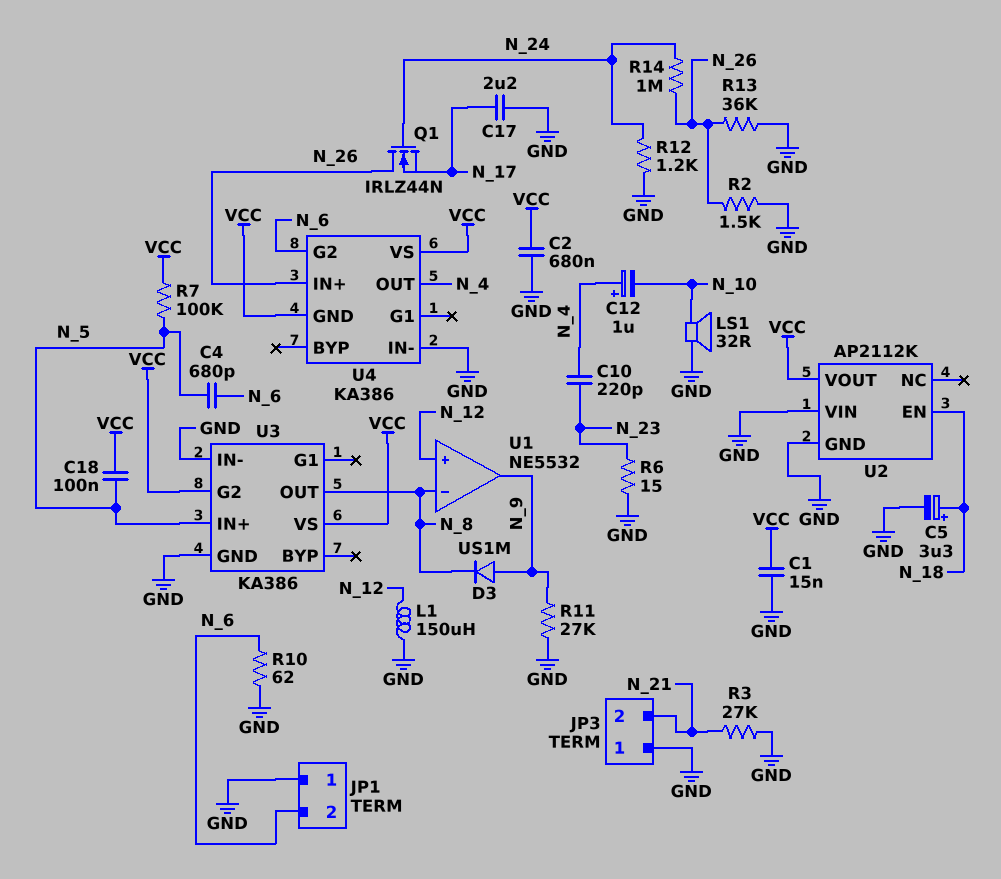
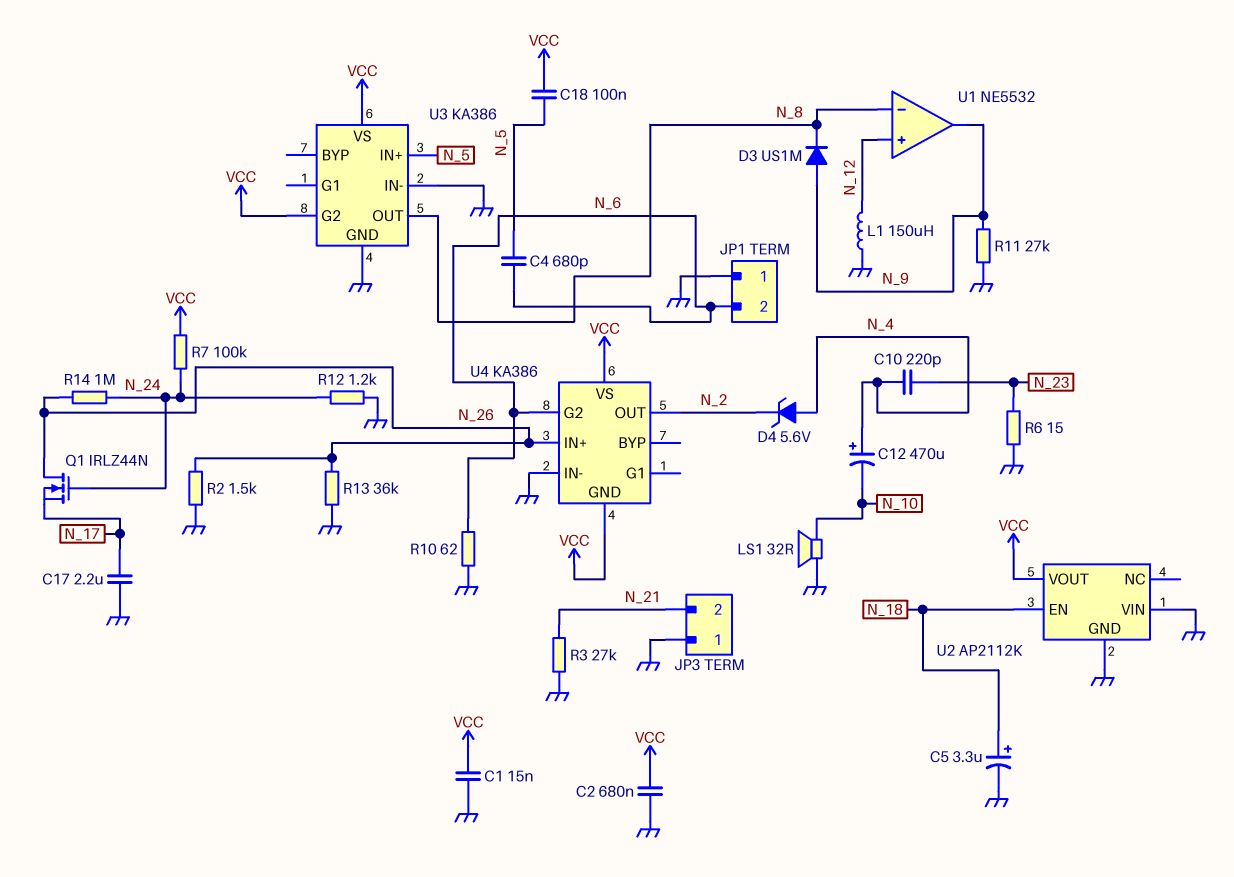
C12: 1uF (plus N_4, minus N_10) -> 470uF (plus N_4, minus N_10)
D4: none -> zener 5.6V (A N_4, K N_2)
R7: 100k (N_5, VCC) -> 100k (N_24, VCC)
U4 pin OUT: N_4 -> N_2

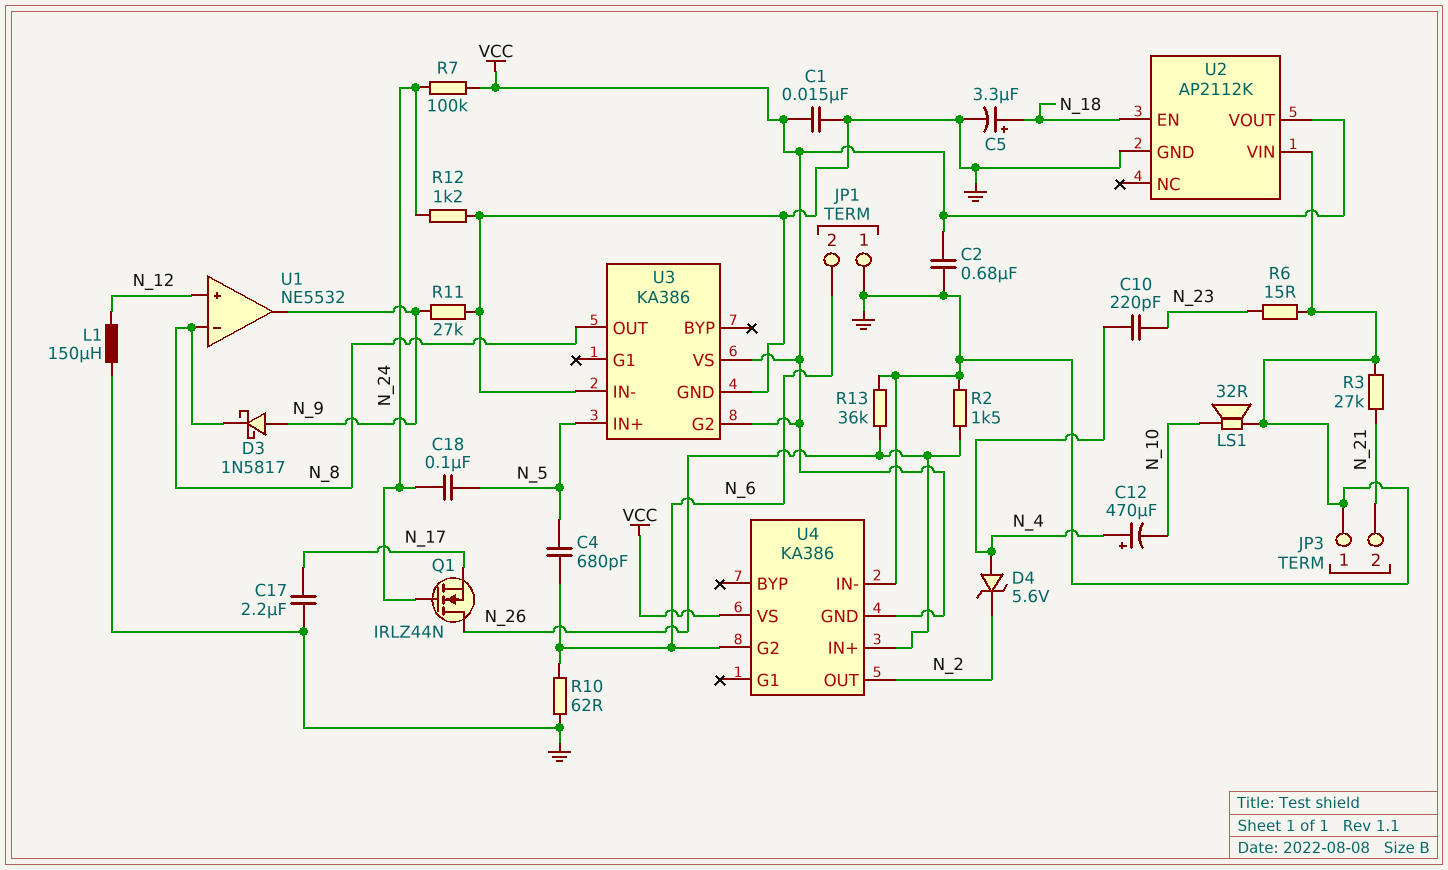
C18: 100nF (N_5, VCC) -> 100nF (N_5, N_24)
D3: diode US1M (A N_9, K N_8) -> schottky 1N5817 (A N_9, K N_8)
R14: 1M (N_24, N_26) -> none

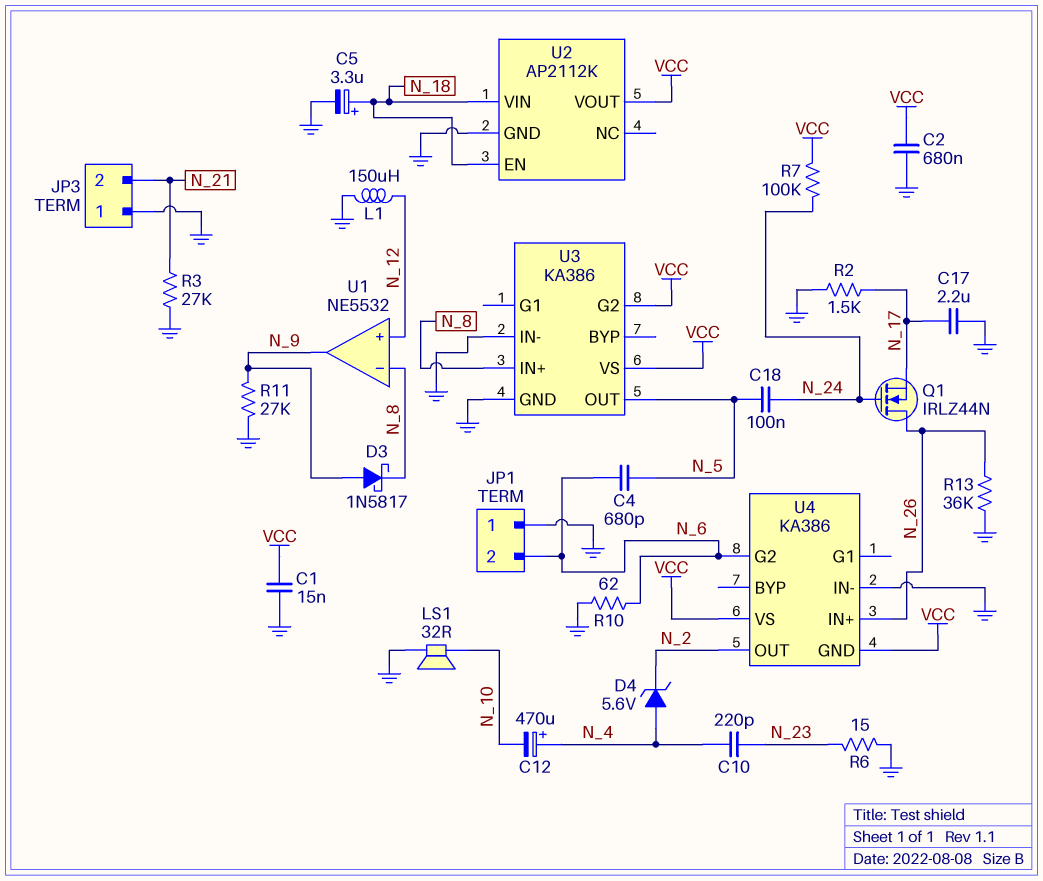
R2: 1.5k (GND, N_26) -> 1.5k (GND, N_17)
R12: 1.2k (GND, N_24) -> none
U2 pin VIN: GND -> N_18
U3 pin IN+: N_5 -> N_8
U3 pin OUT: N_8 -> N_5

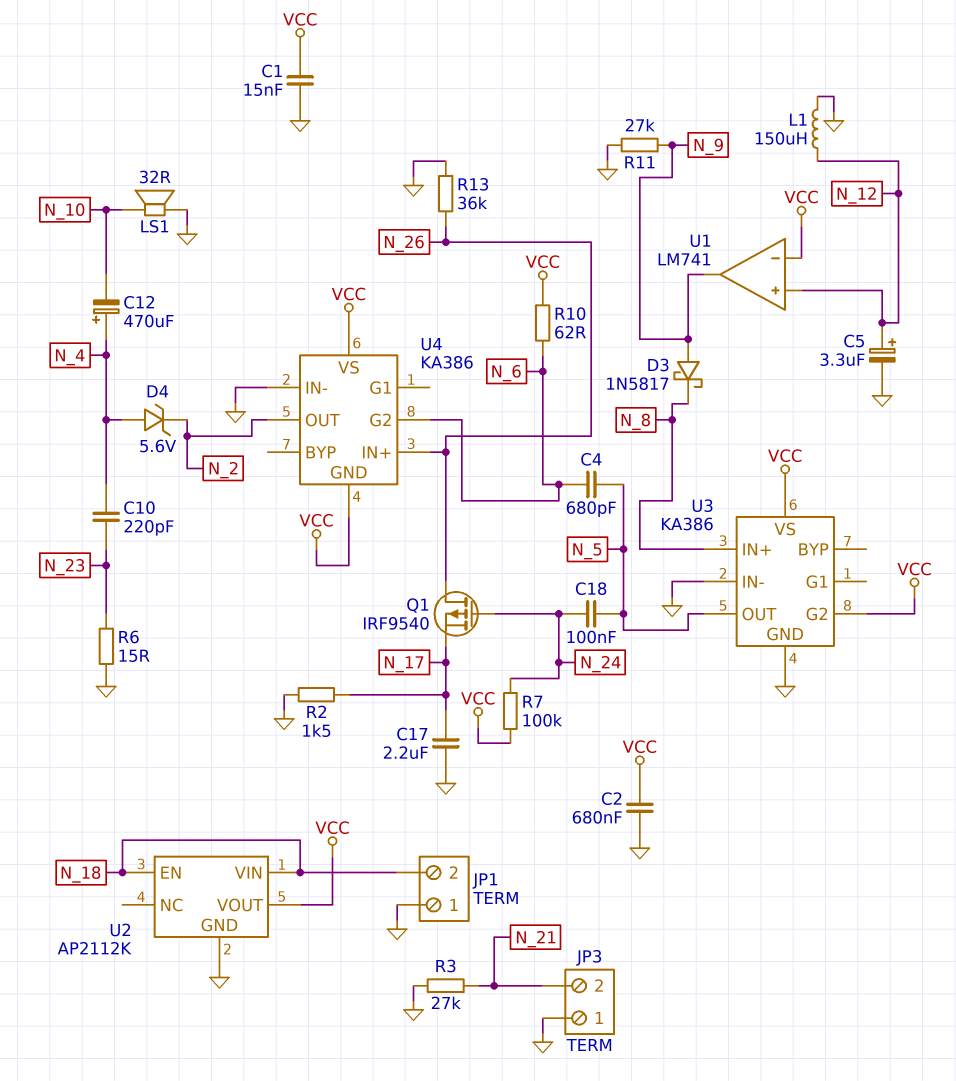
C5: 3.3uF (plus N_18, minus GND) -> 3.3uF (plus N_12, minus GND)
JP1 pin 2: N_6 -> N_18
Q1: NMOS IRLZ44N (G N_24, D N_26, S N_17) -> PMOS IRF9540 (G N_24, D N_26, S N_17)
R10: 62 (GND, N_6) -> 62 (N_6, VCC)
U1: NE5532 -> LM741
U1 pin in-: N_8 -> VCC

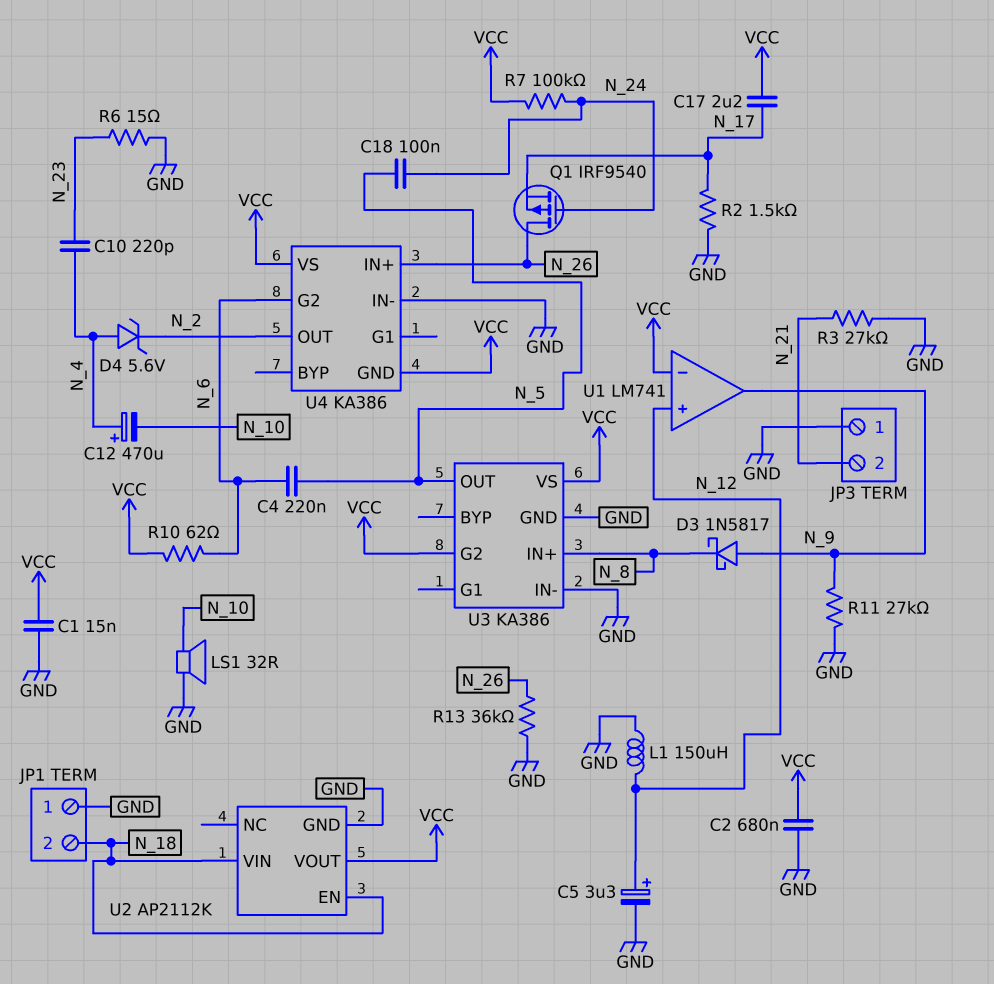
C4: 680pF (N_5, N_6) -> 220nF (N_5, N_6)
C17: 2.2uF (GND, N_17) -> 2.2uF (N_17, VCC)

